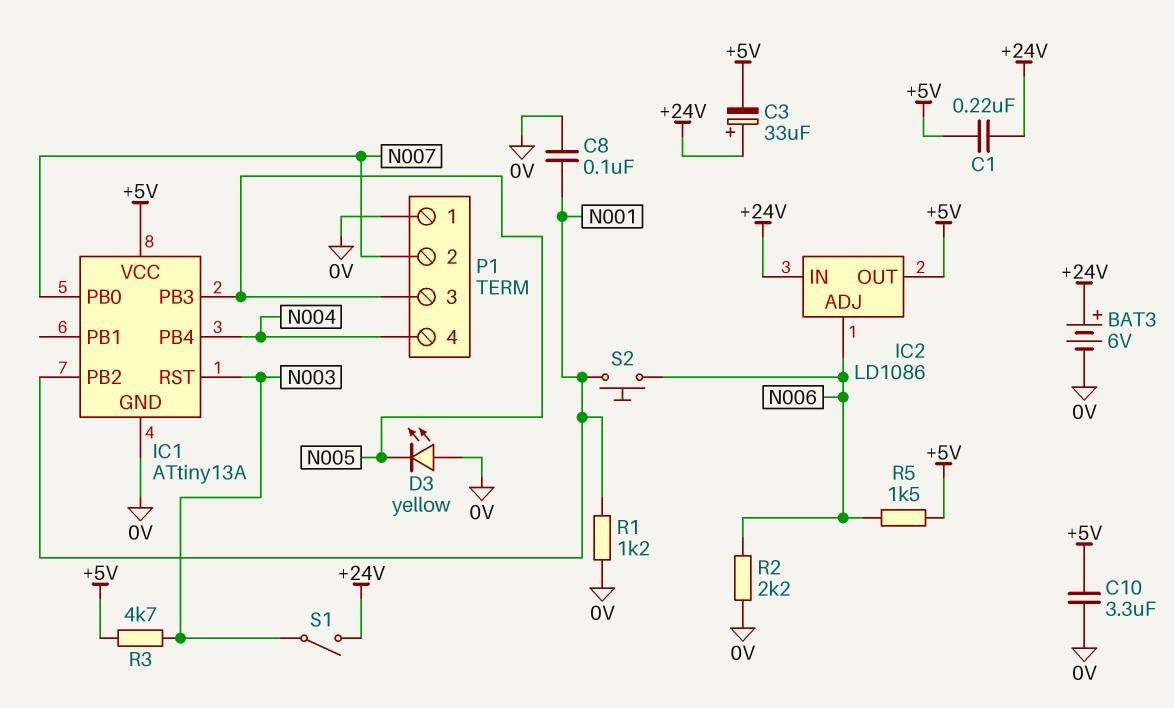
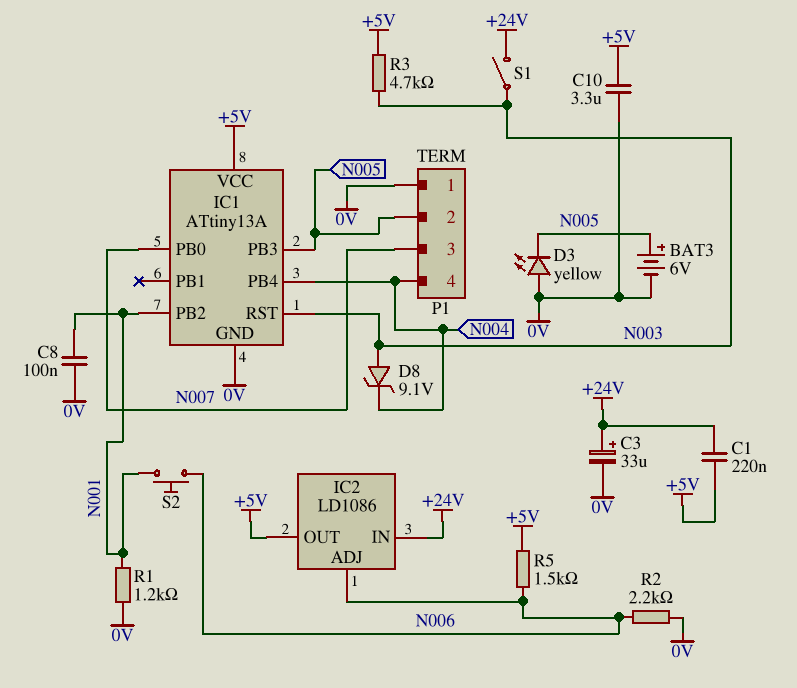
BAT3: 6V (plus +24V, minus 0V) -> 6V (plus N005, minus 0V)
C3: 33uF (plus +24V, minus +5V) -> 33uF (plus +24V, minus 0V)
D8: none -> zener 9.1V (A N003, K N004)
P1 pin 2: N007 -> N005
P1 pin 3: N005 -> N007

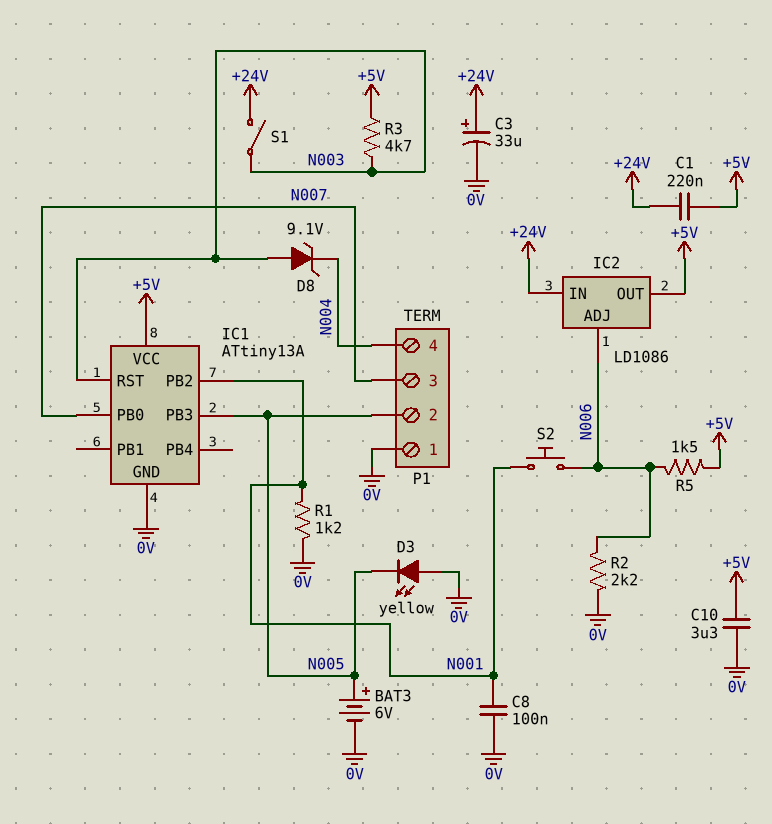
IC1 pin PB4: N004 -> none

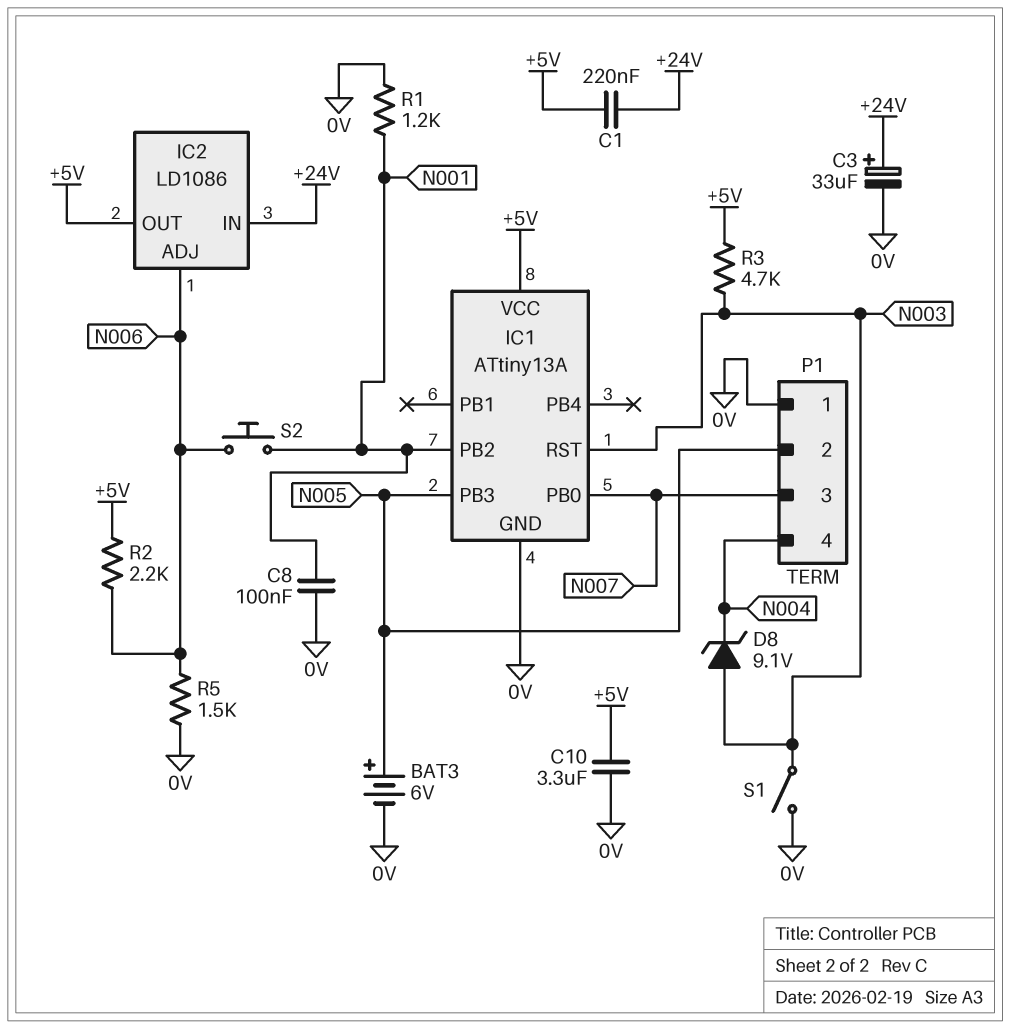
D3: LED yellow (A 0V, K N005) -> none
R2: 2.2k (0V, N006) -> 2.2k (+5V, N006)
R5: 1.5k (+5V, N006) -> 1.5k (0V, N006)
S1: switch (+24V, N003) -> switch (0V, N003)

